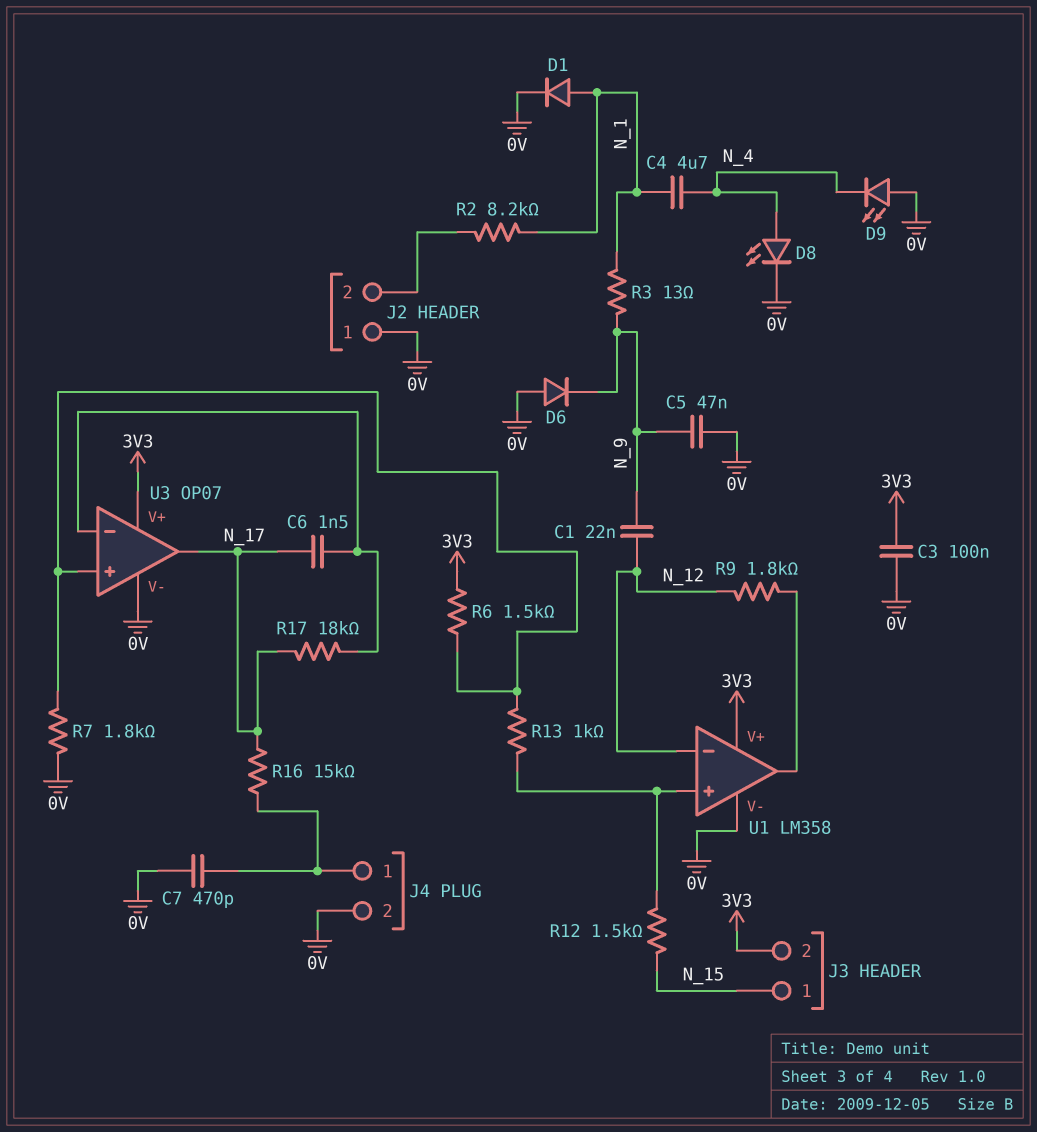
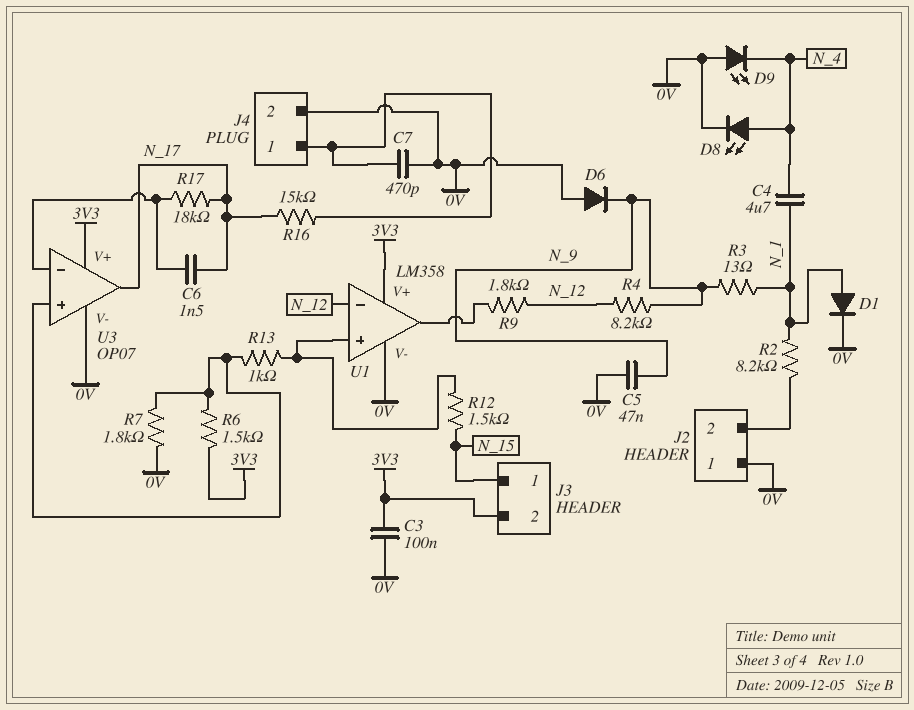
C1: 22nF (N_9, N_12) -> none
R4: none -> 8.2k (N_9, N_12)

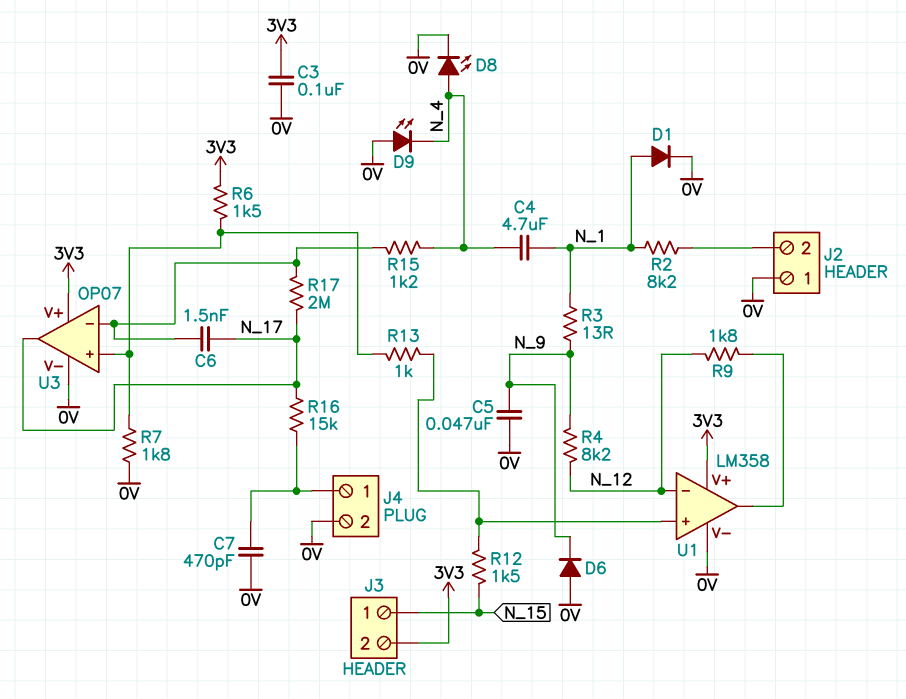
R15: none -> 1.2k (N_4, U3/in-)
R17: 18k (N_17, U3/in-) -> 2M (N_17, U3/in-)

